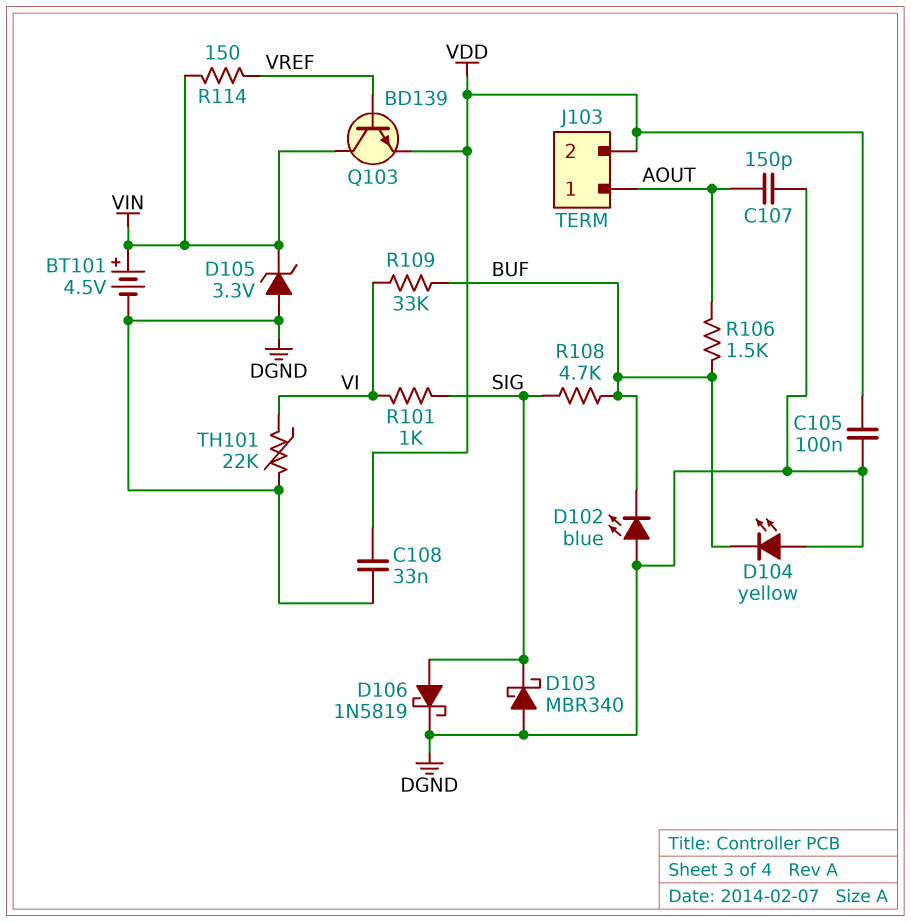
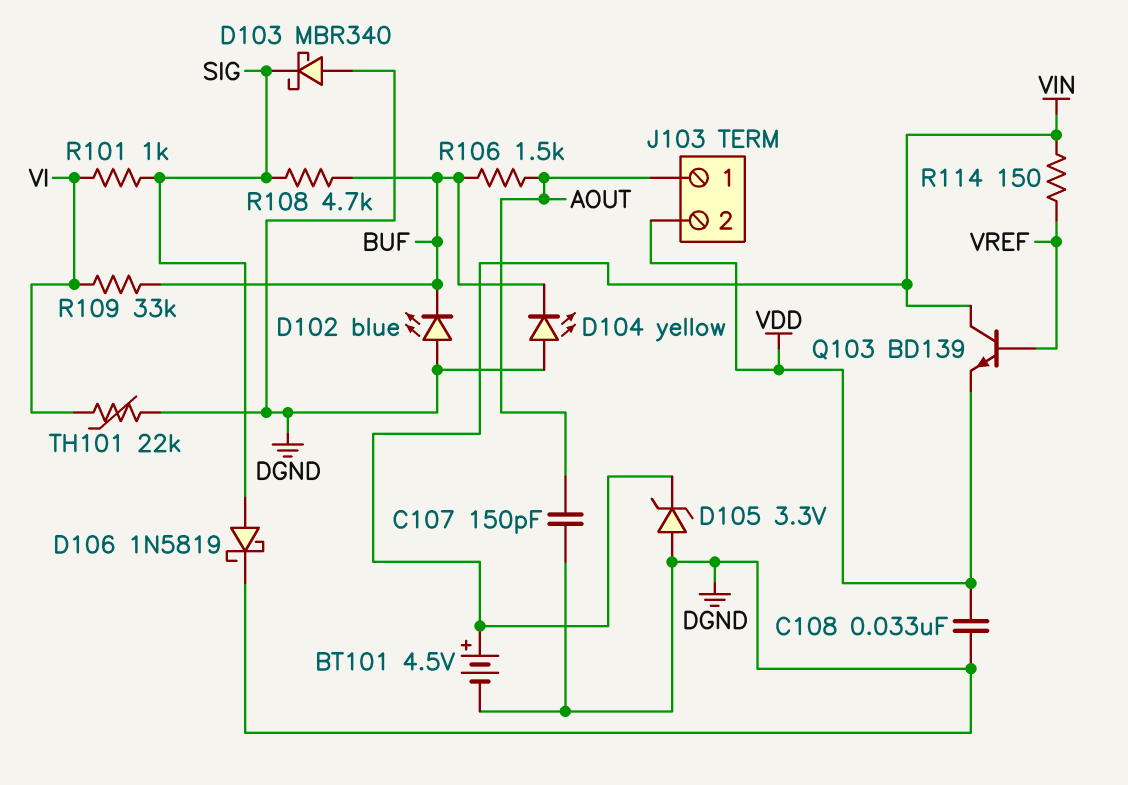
C105: 100nF (DGND, VDD) -> none

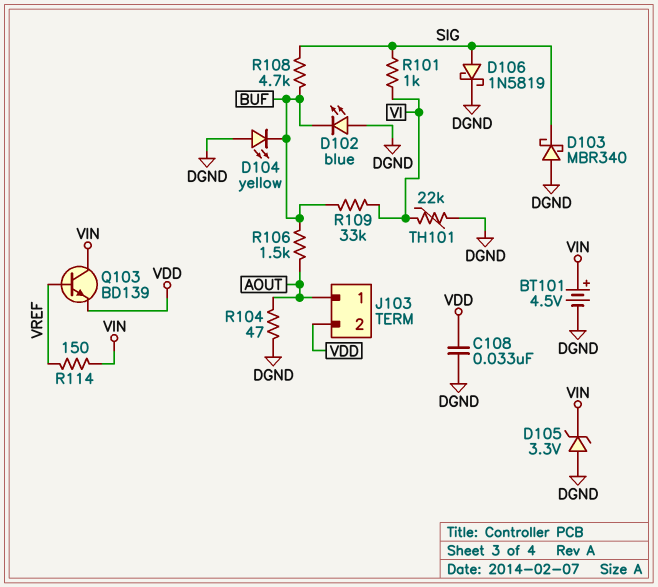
C107: 150pF (AOUT, DGND) -> none
R104: none -> 47 (AOUT, DGND)

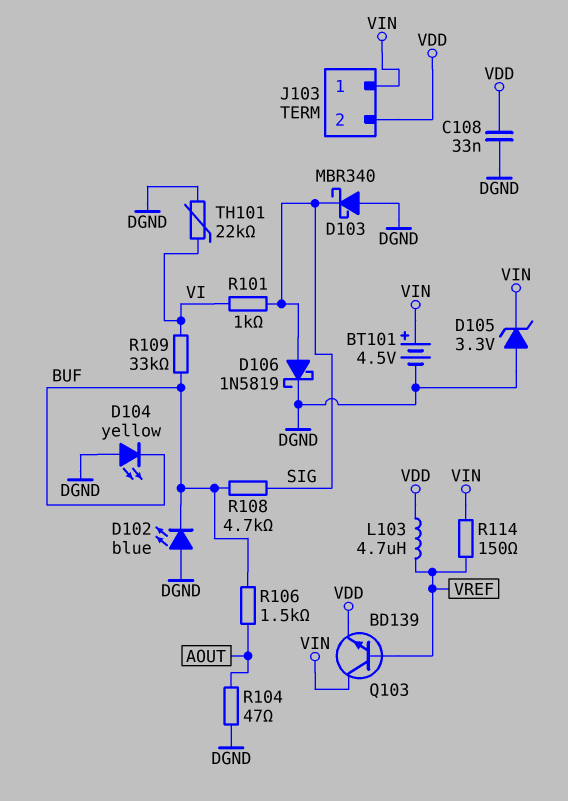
J103 pin 1: AOUT -> VIN
L103: none -> 4.7uH (VDD, VREF)

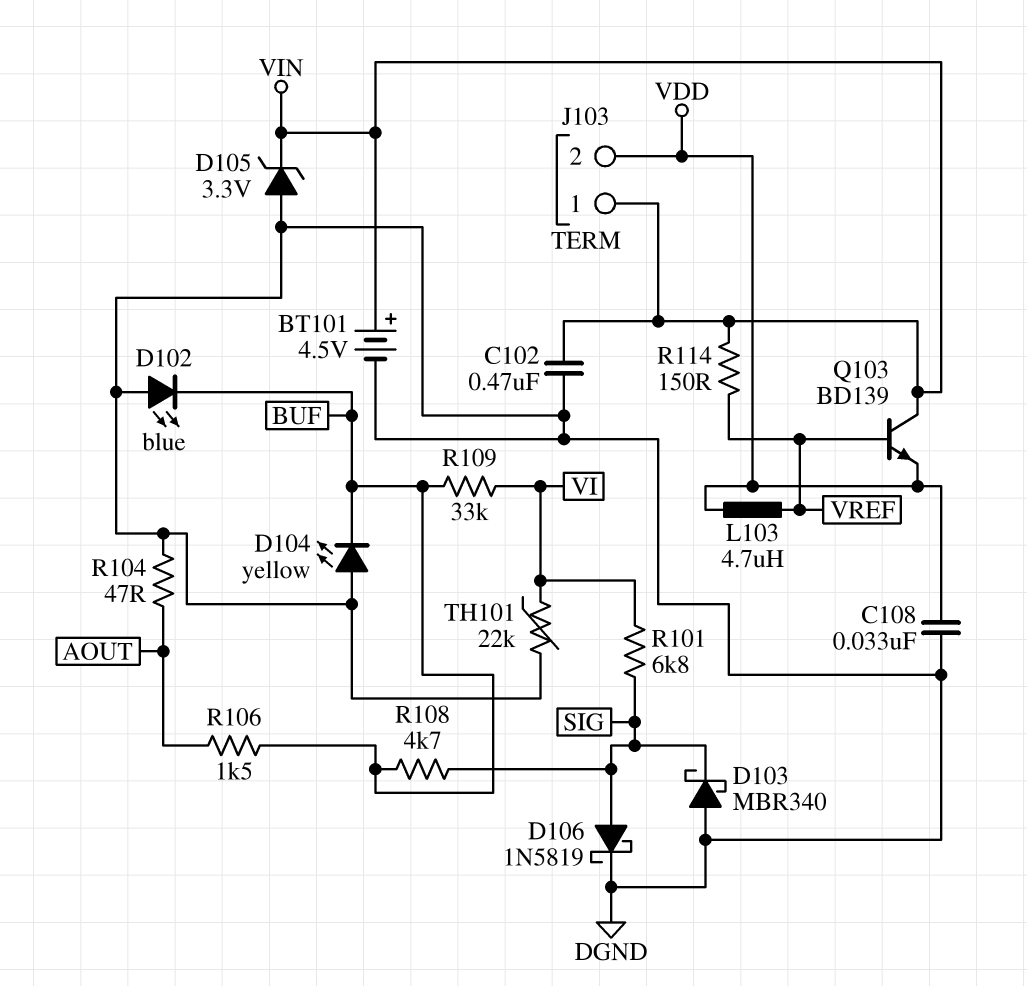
C102: none -> 470nF (DGND, VIN)
R101: 1k (SIG, VI) -> 6.8k (SIG, VI)

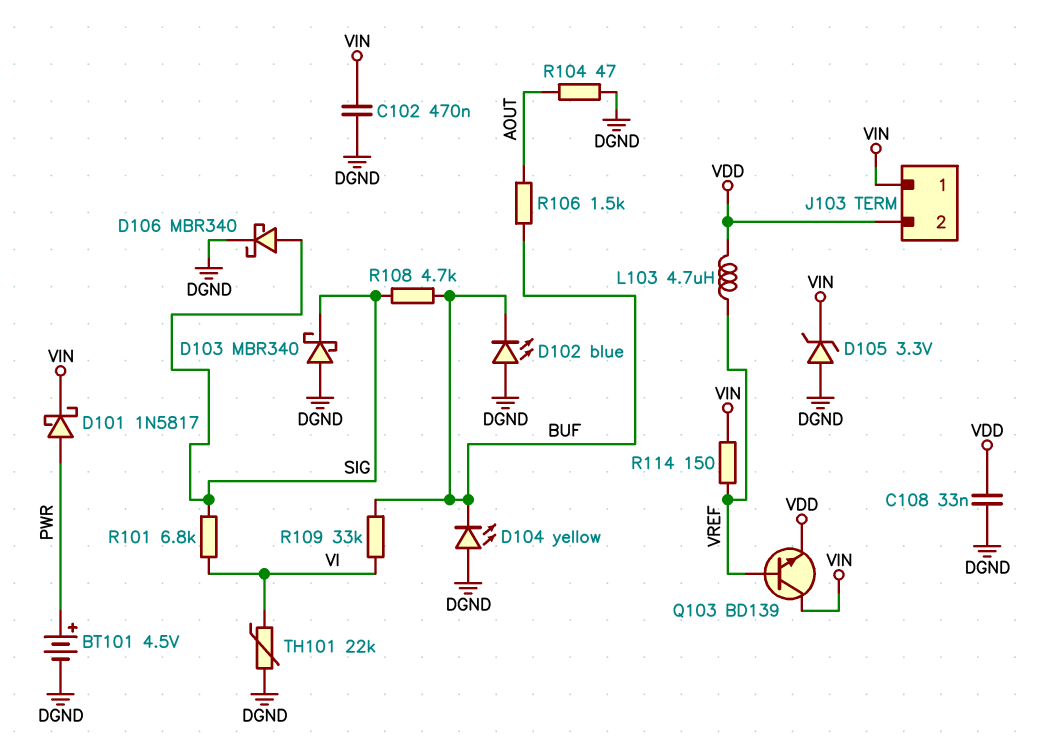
BT101: 4.5V (plus VIN, minus DGND) -> 4.5V (plus PWR, minus DGND)
D101: none -> schottky 1N5817 (A PWR, K VIN)
D106: schottky 1N5819 (A SIG, K DGND) -> schottky MBR340 (A SIG, K DGND)

